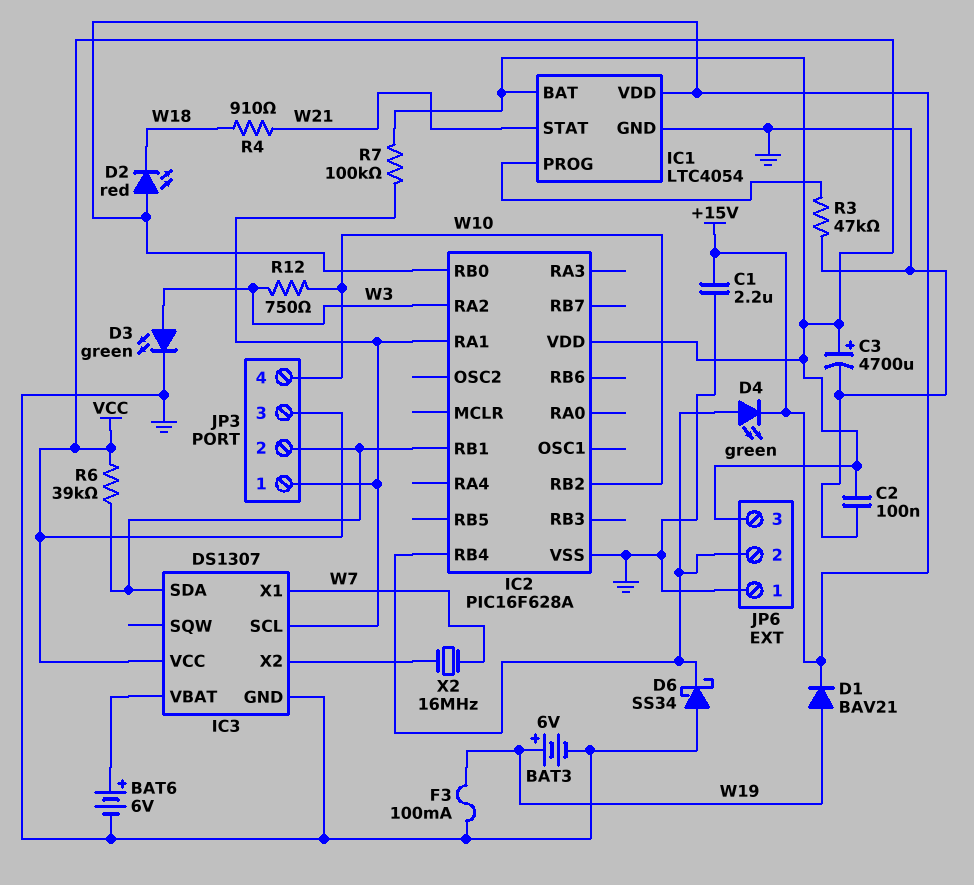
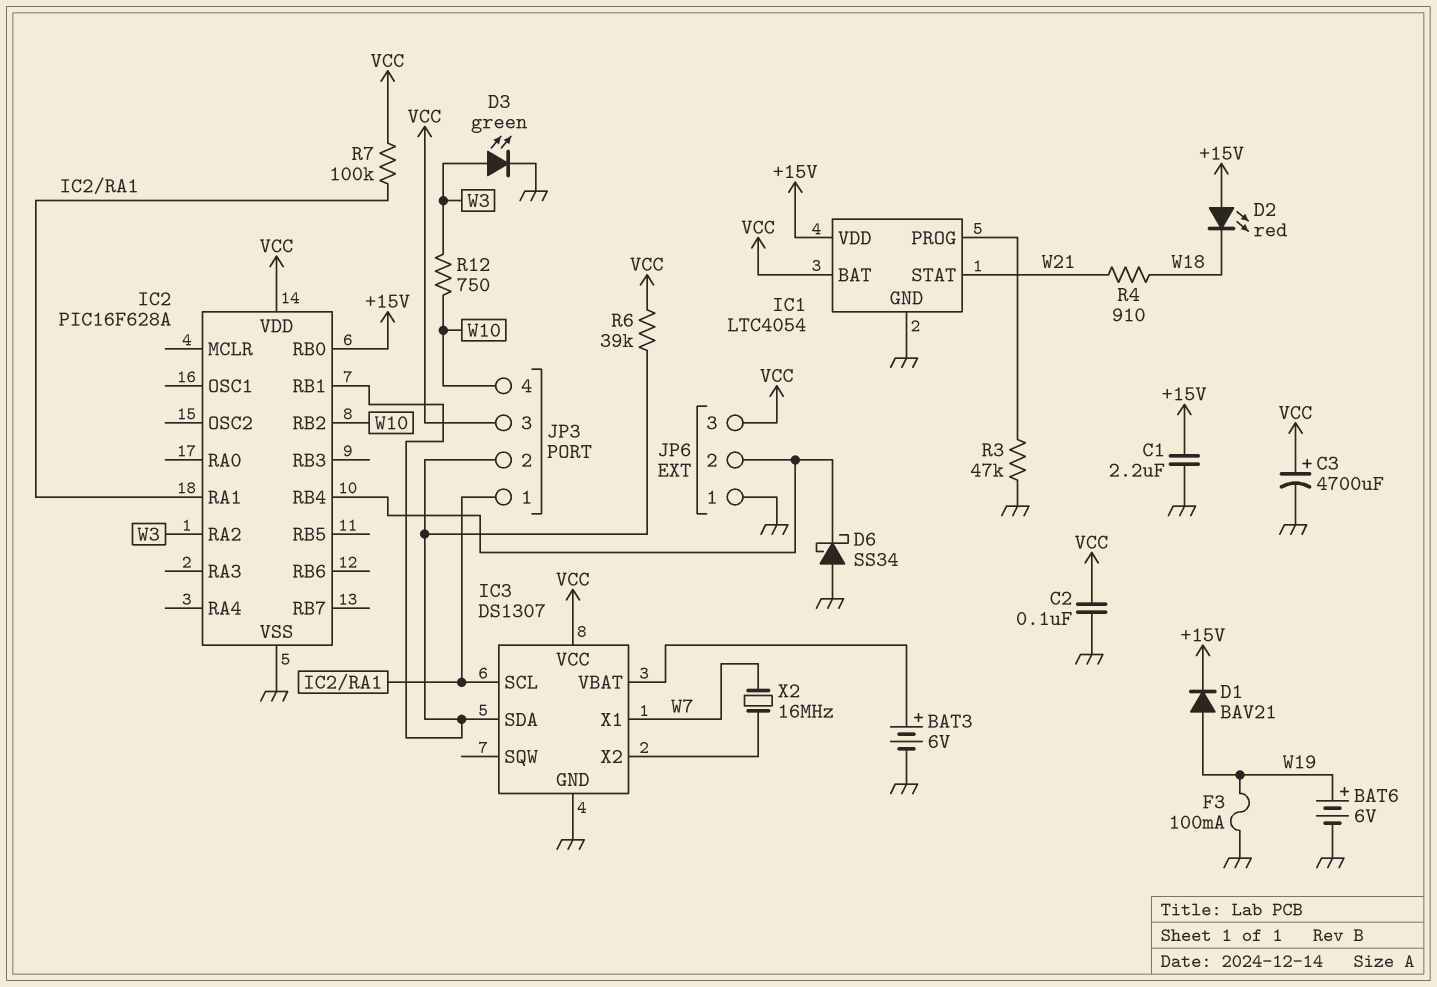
BAT3: 6V (plus W19, minus GND) -> 6V (plus IC3/VBAT, minus GND)
BAT6: 6V (plus IC3/VBAT, minus GND) -> 6V (plus W19, minus GND)
D4: LED green (A IC2/RB4, K +15V) -> none

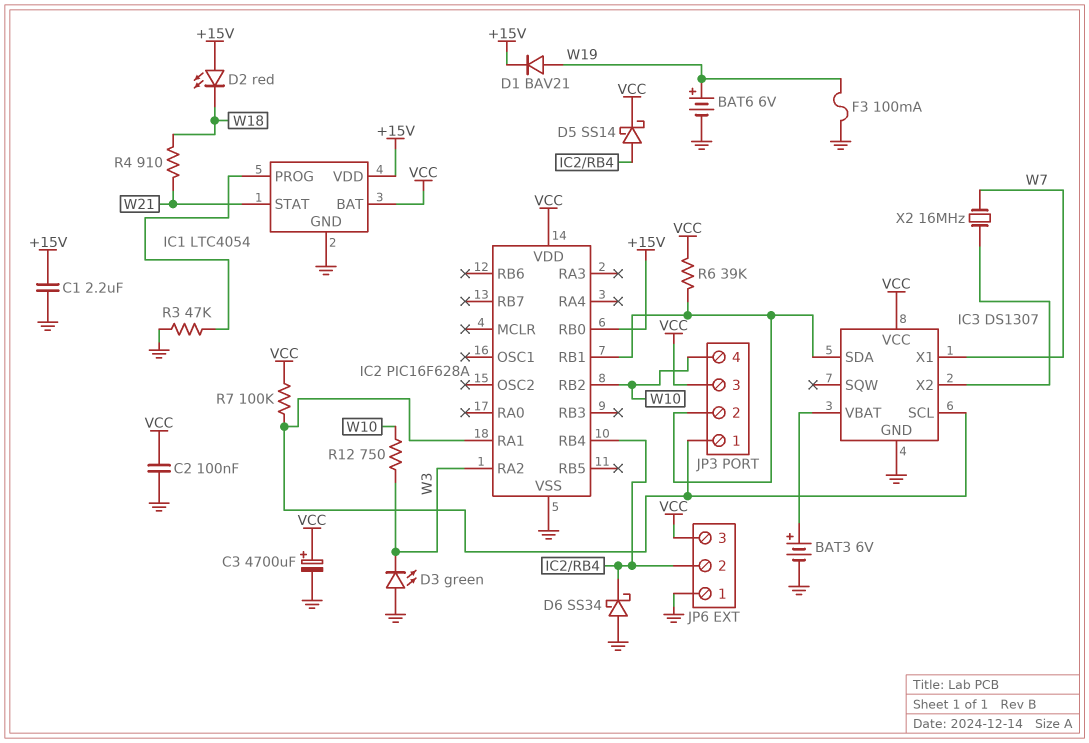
D3: LED green (A W3, K GND) -> LED green (A GND, K W3)
D5: none -> schottky SS14 (A IC2/RB4, K VCC)

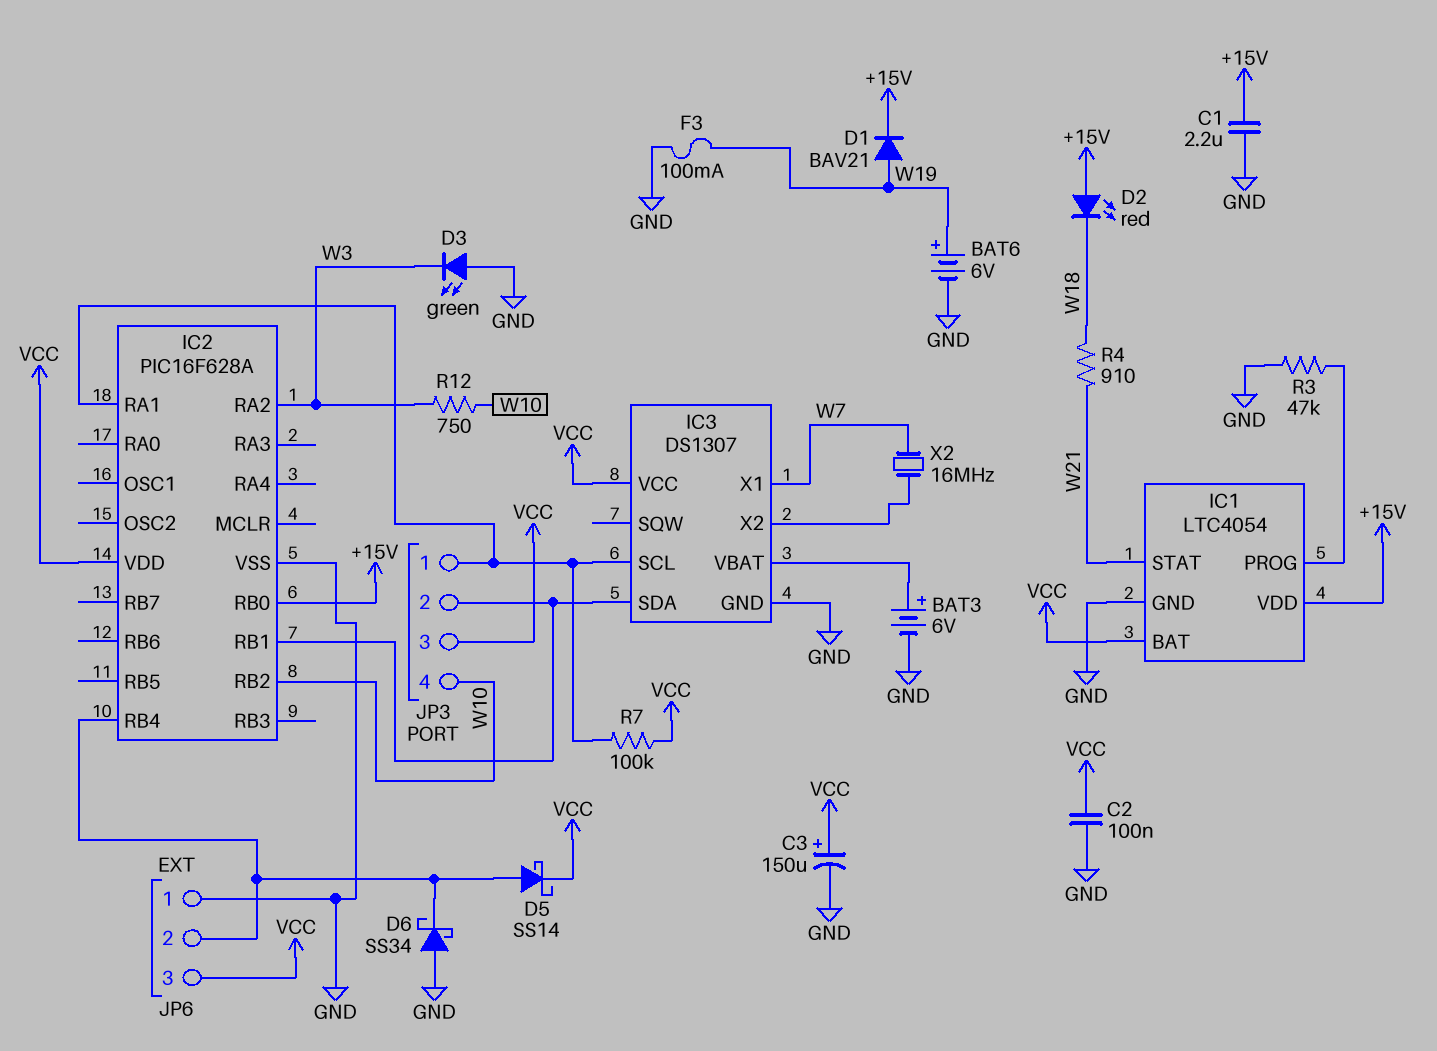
C3: 4700uF (plus VCC, minus GND) -> 150uF (plus VCC, minus GND)
R6: 39k (IC2/RB1, VCC) -> none

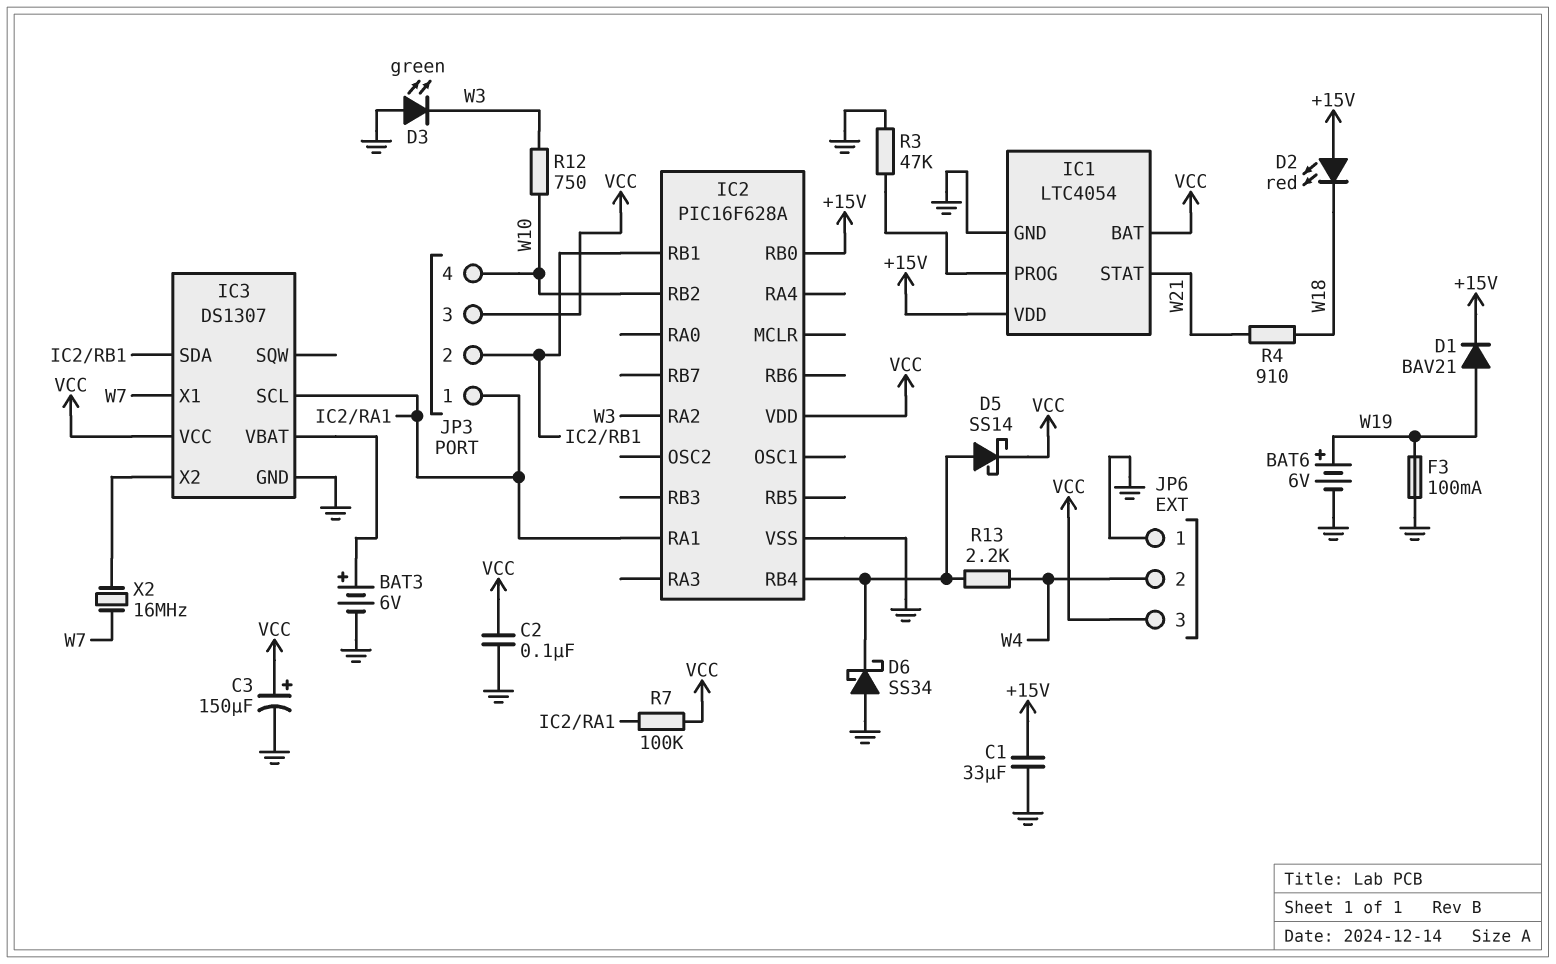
C1: 2.2uF (+15V, GND) -> 33uF (+15V, GND)
JP6 pin 2: IC2/RB4 -> W4
R13: none -> 2.2k (IC2/RB4, W4)

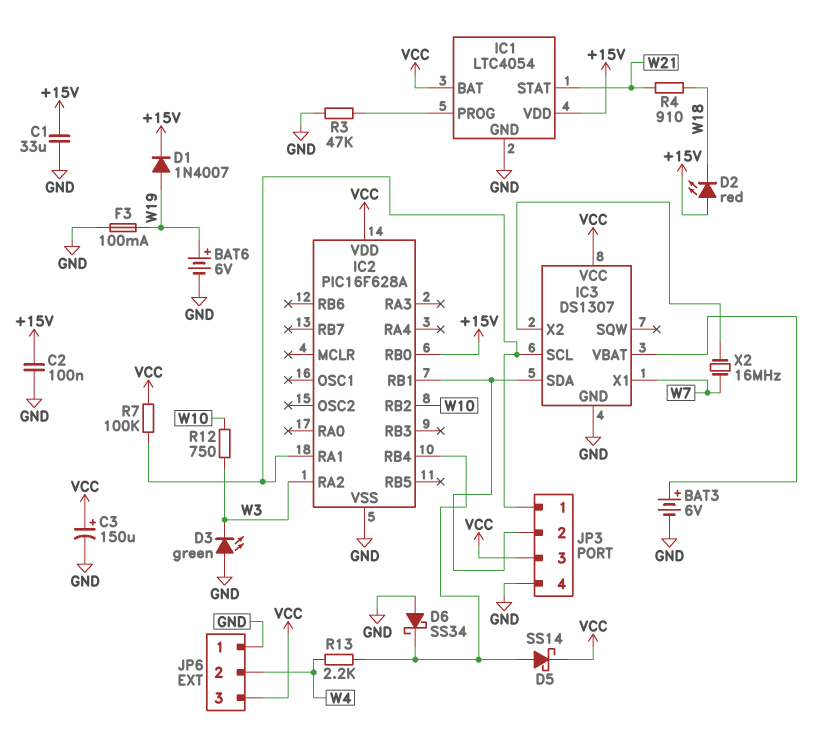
C2: 100nF (GND, VCC) -> 100nF (+15V, GND)
D1: diode BAV21 (A W19, K +15V) -> diode 1N4007 (A W19, K +15V)
JP3 pin 4: W10 -> GND

